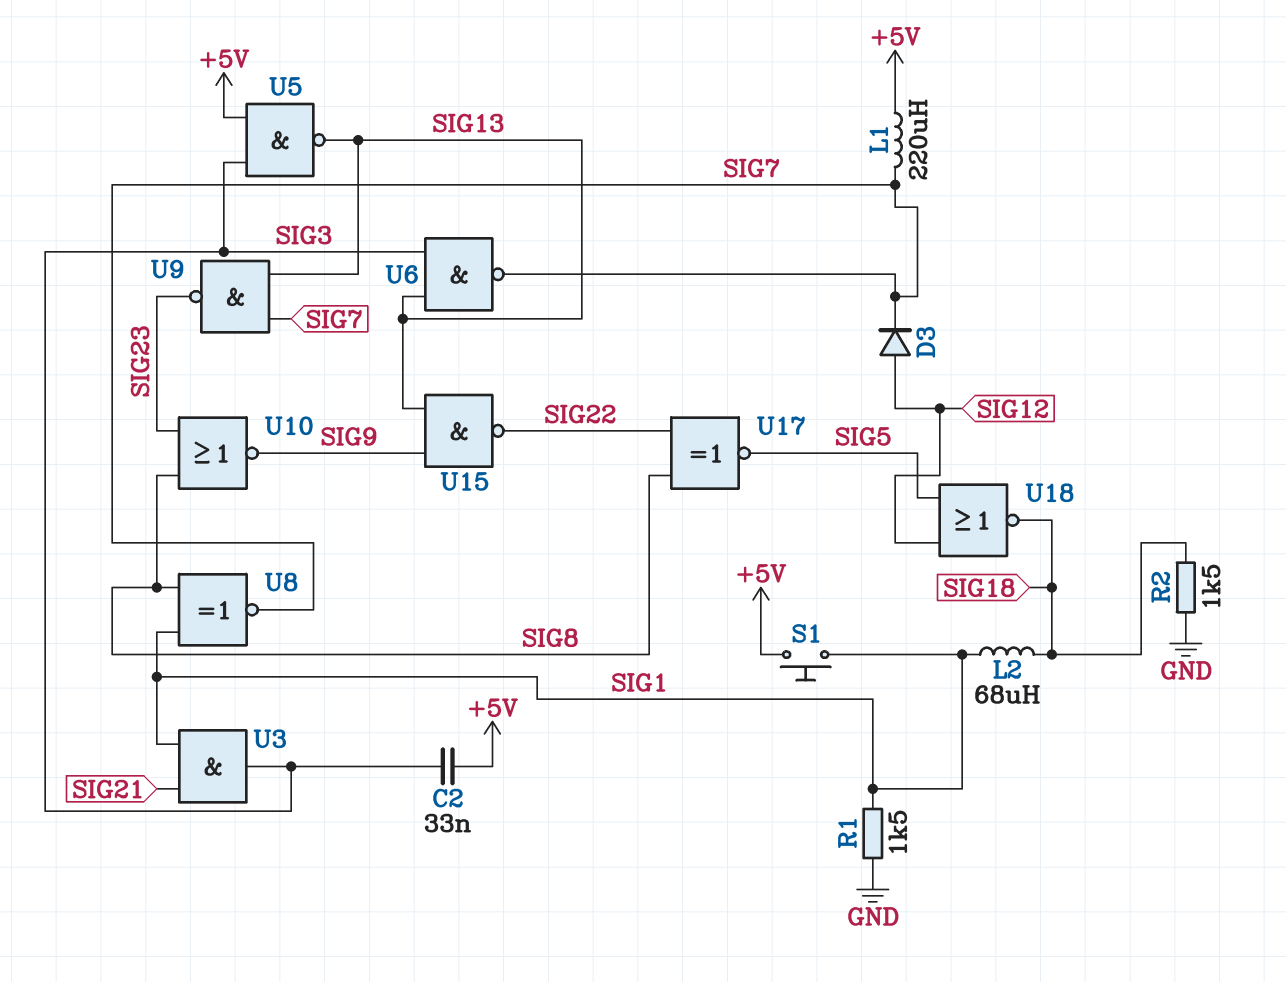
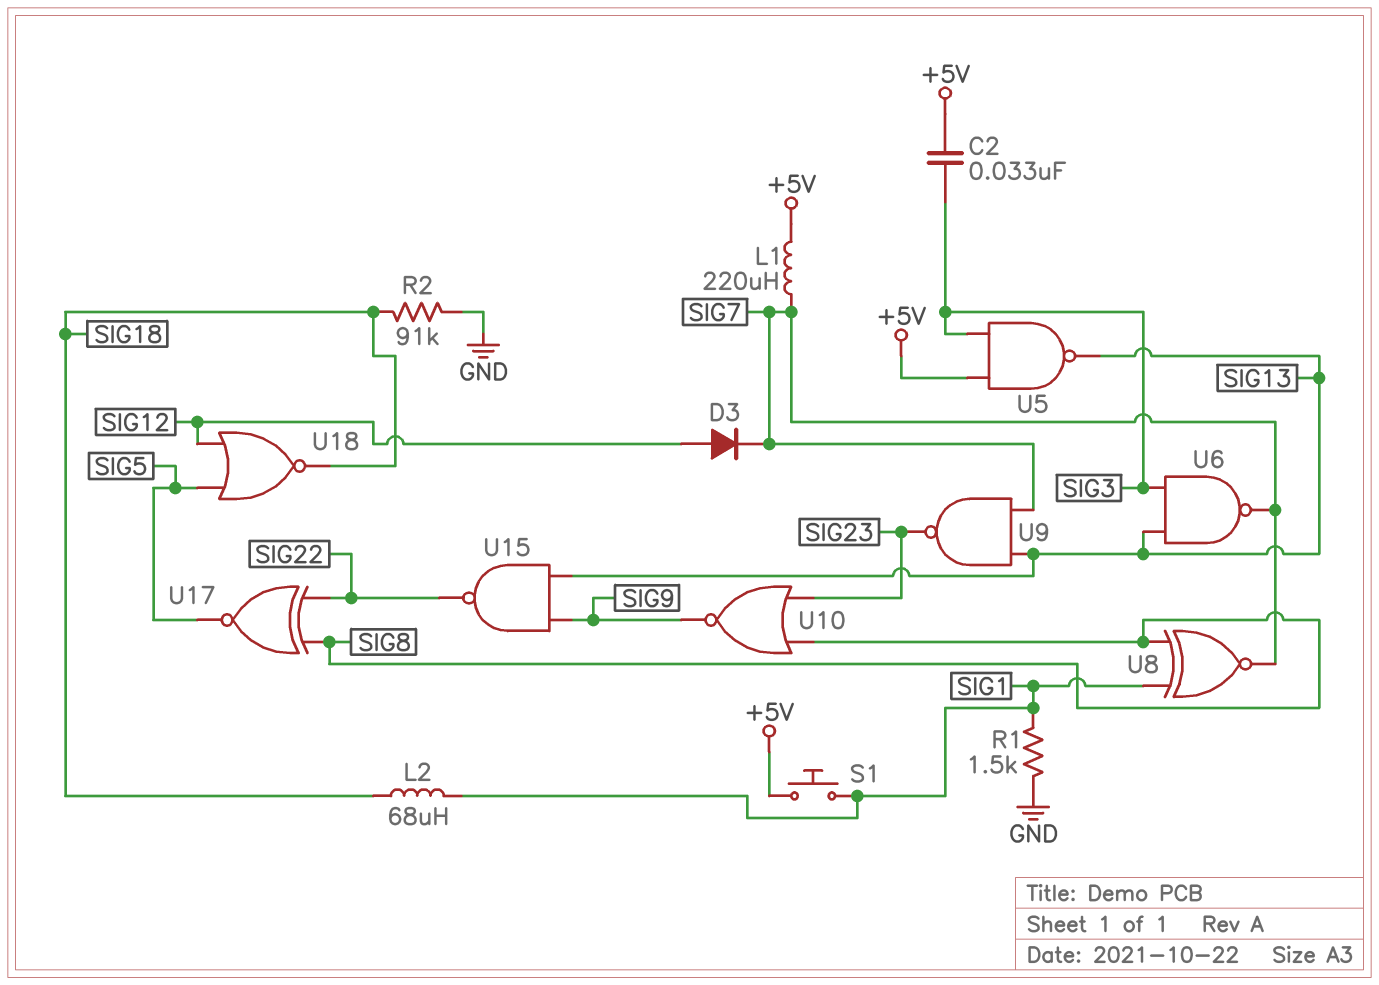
R2: 1.5k (GND, SIG18) -> 91k (GND, SIG18)
U3: AND (in SIG1, in SIG21, out SIG3) -> none

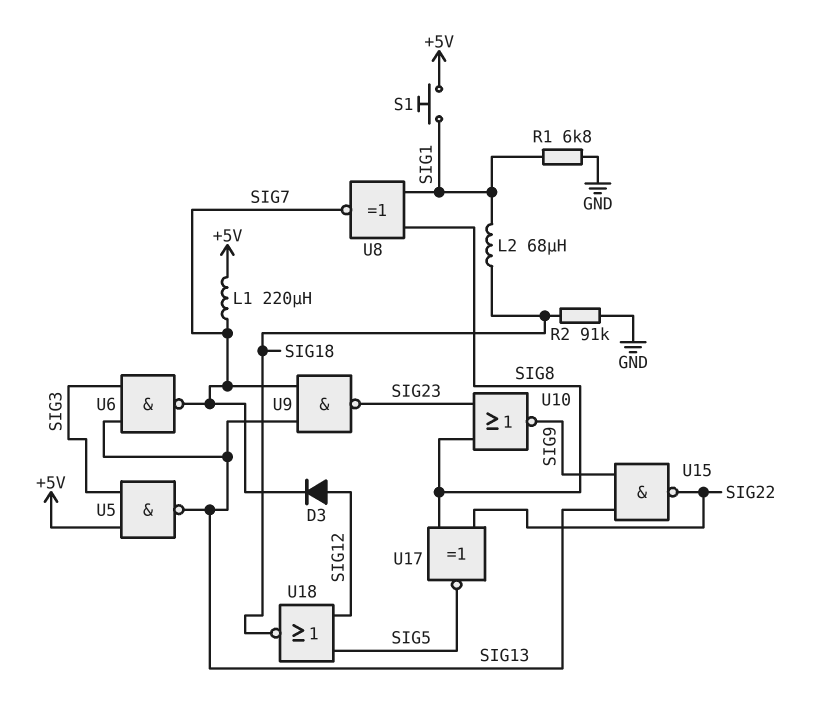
C2: 33nF (+5V, SIG3) -> none
R1: 1.5k (GND, SIG1) -> 6.8k (GND, SIG1)

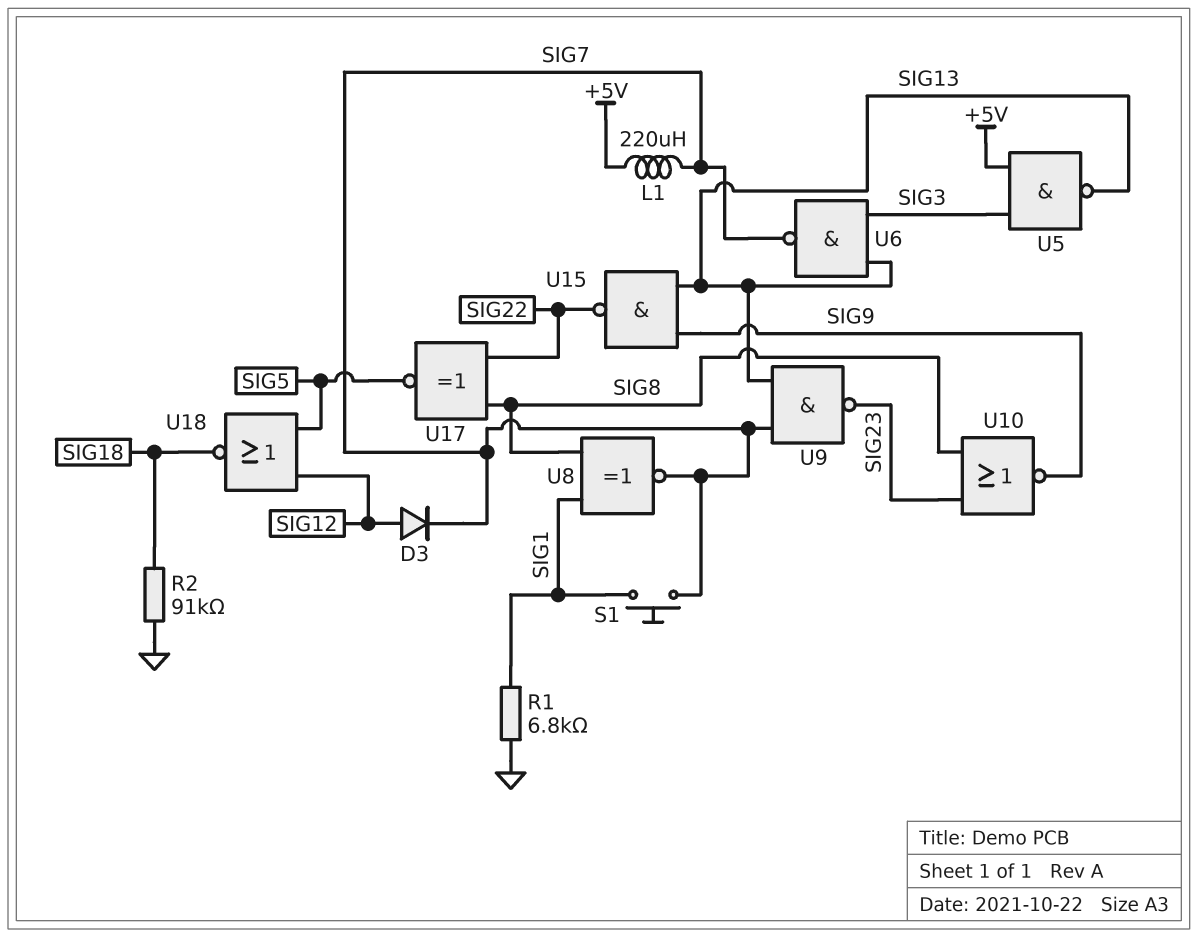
L2: 68uH (SIG1, SIG18) -> none
S1: button (+5V, SIG1) -> button (SIG1, SIG7)

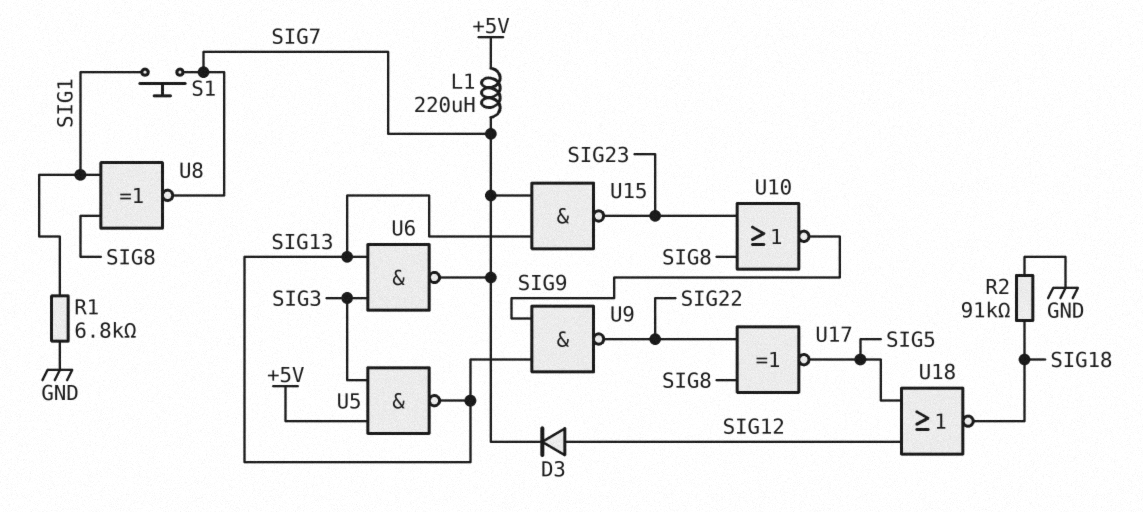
U9: NAND (in SIG7, in SIG13, out SIG23) -> NAND (in SIG9, in SIG13, out SIG22)
U15: NAND (in SIG9, in SIG13, out SIG22) -> NAND (in SIG7, in SIG13, out SIG23)

